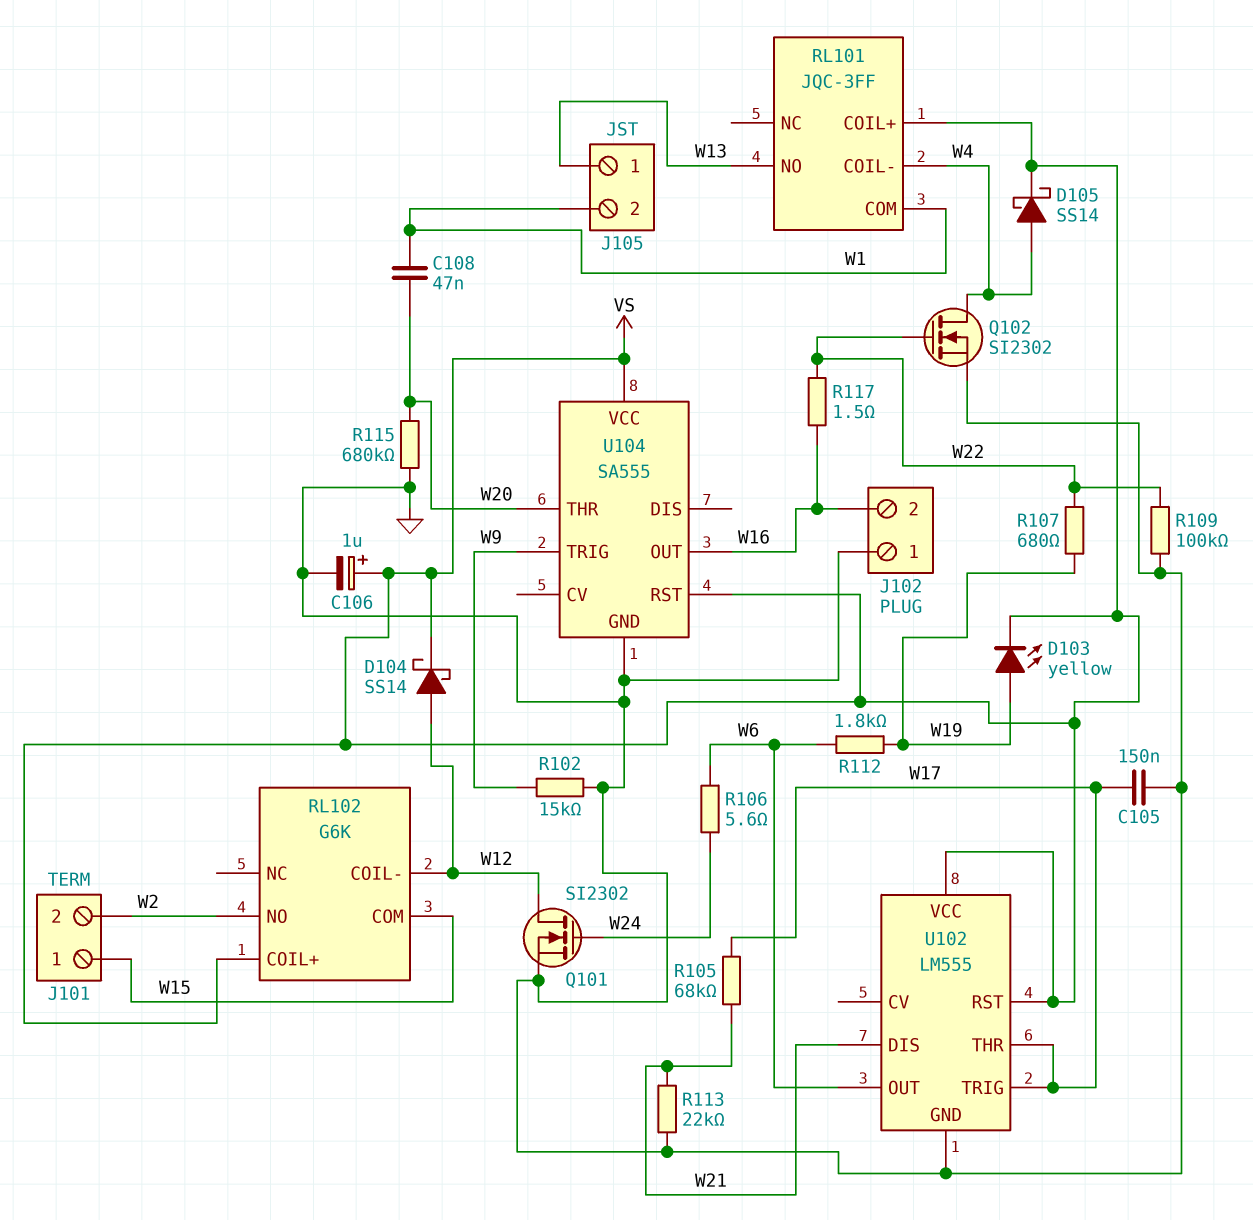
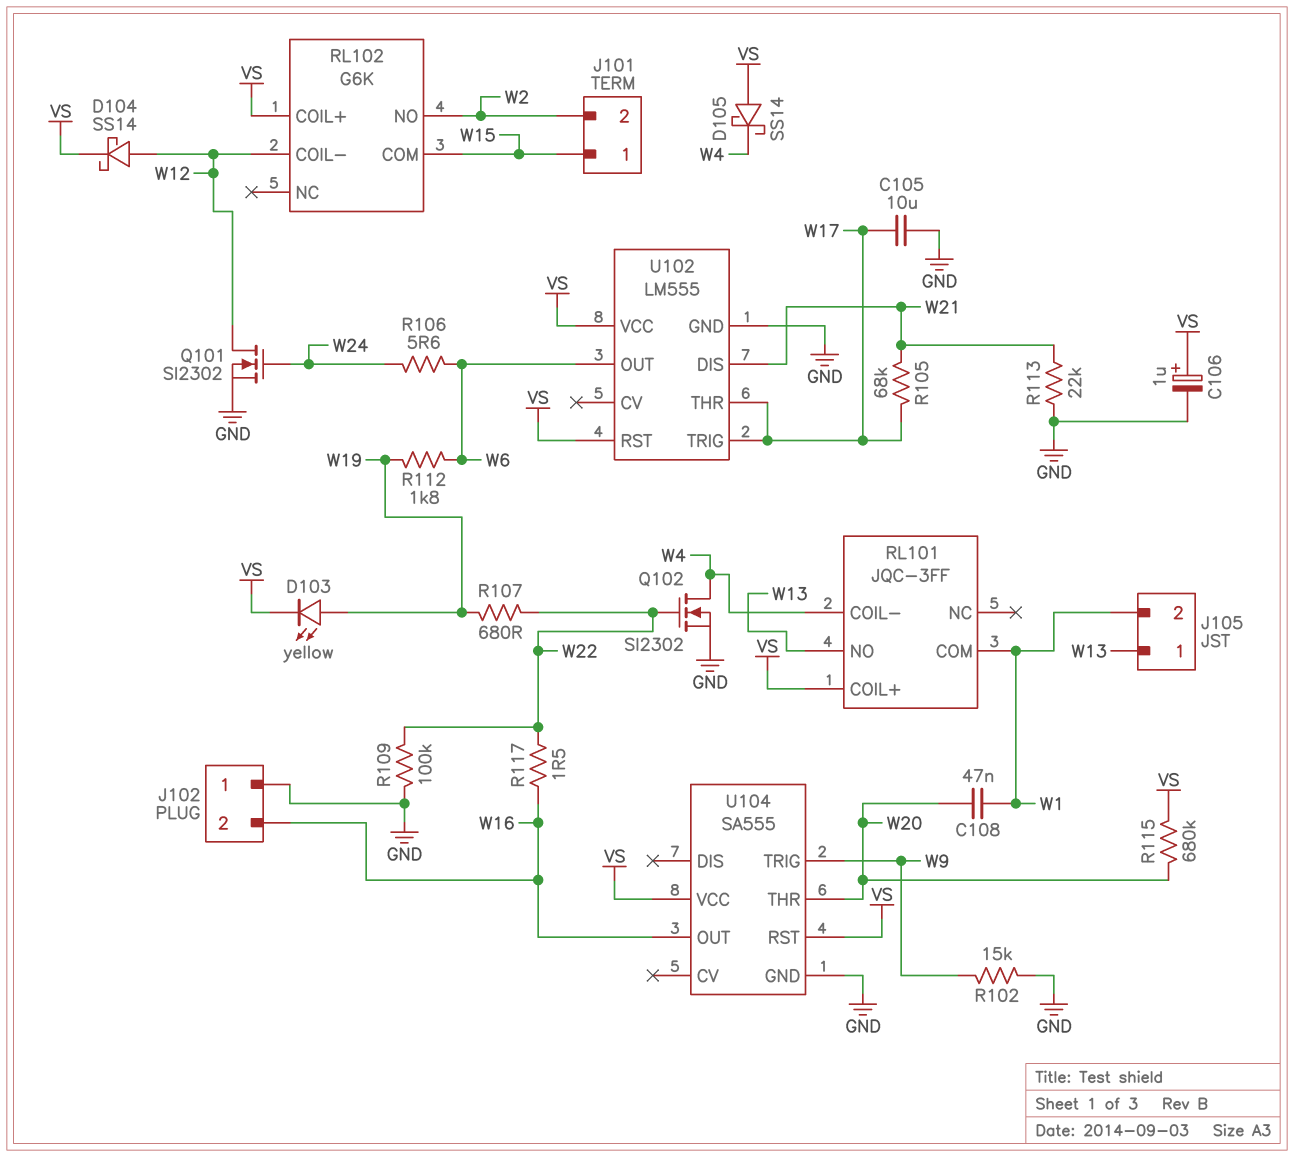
C105: 150nF (GND, W17) -> 10uF (GND, W17)
D105: schottky SS14 (A W4, K VS) -> schottky SS14 (A VS, K W4)
R115: 680k (GND, W20) -> 680k (VS, W20)

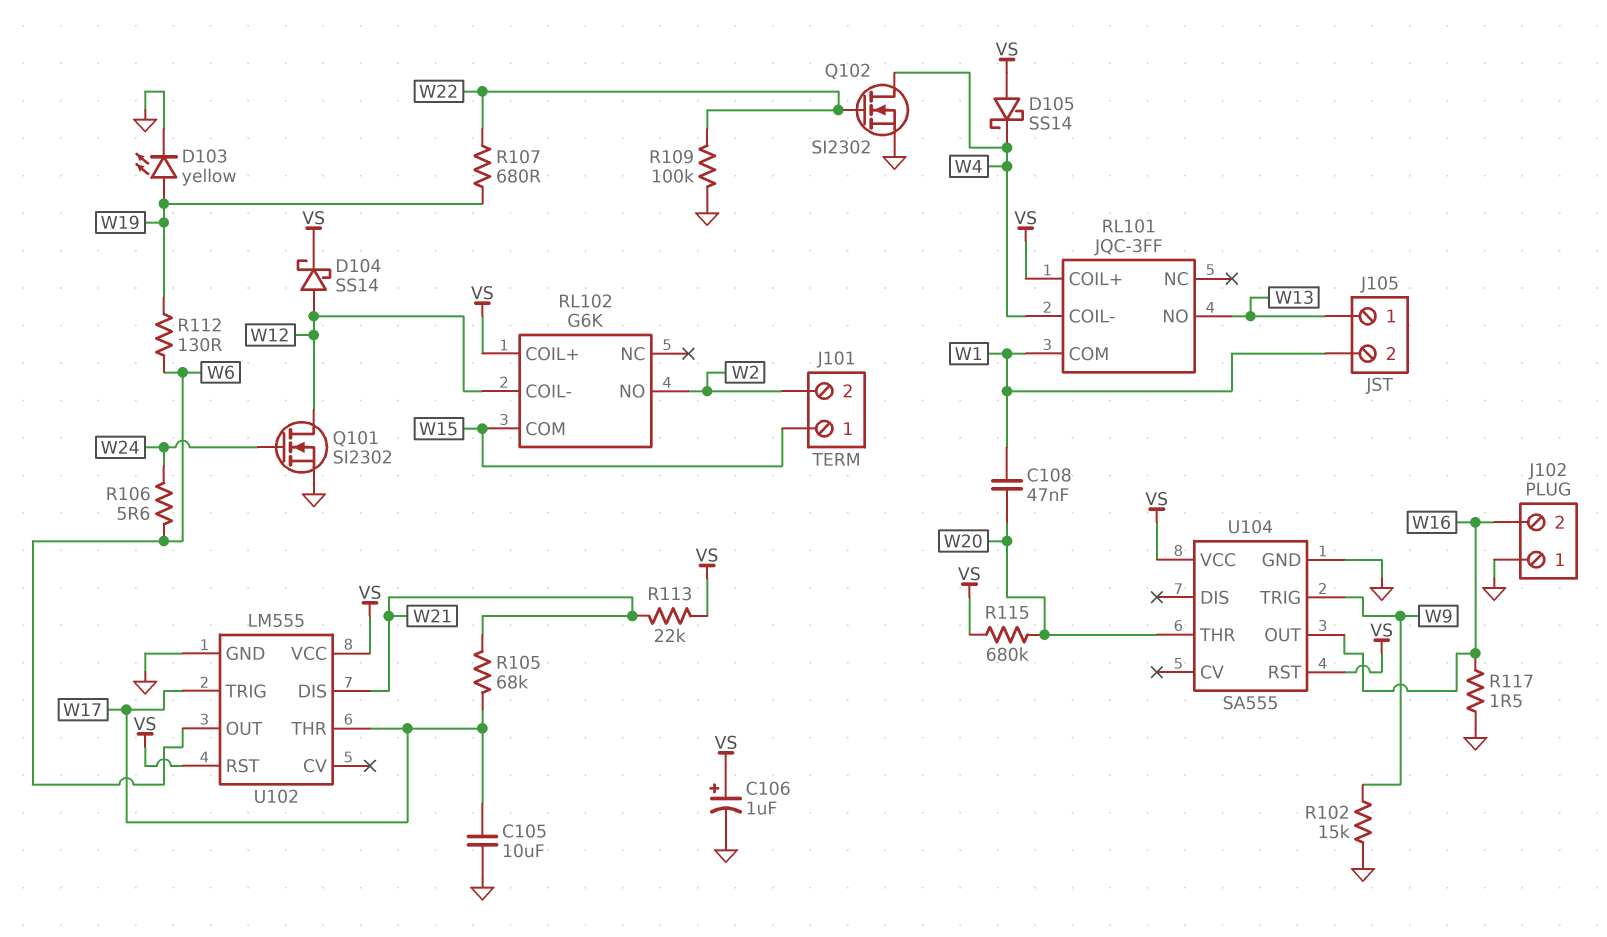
D103: LED yellow (A W19, K VS) -> LED yellow (A W19, K GND)
R112: 1.8k (W6, W19) -> 130 (W6, W19)
R113: 22k (GND, W21) -> 22k (VS, W21)
R117: 1.5 (W16, W22) -> 1.5 (GND, W16)

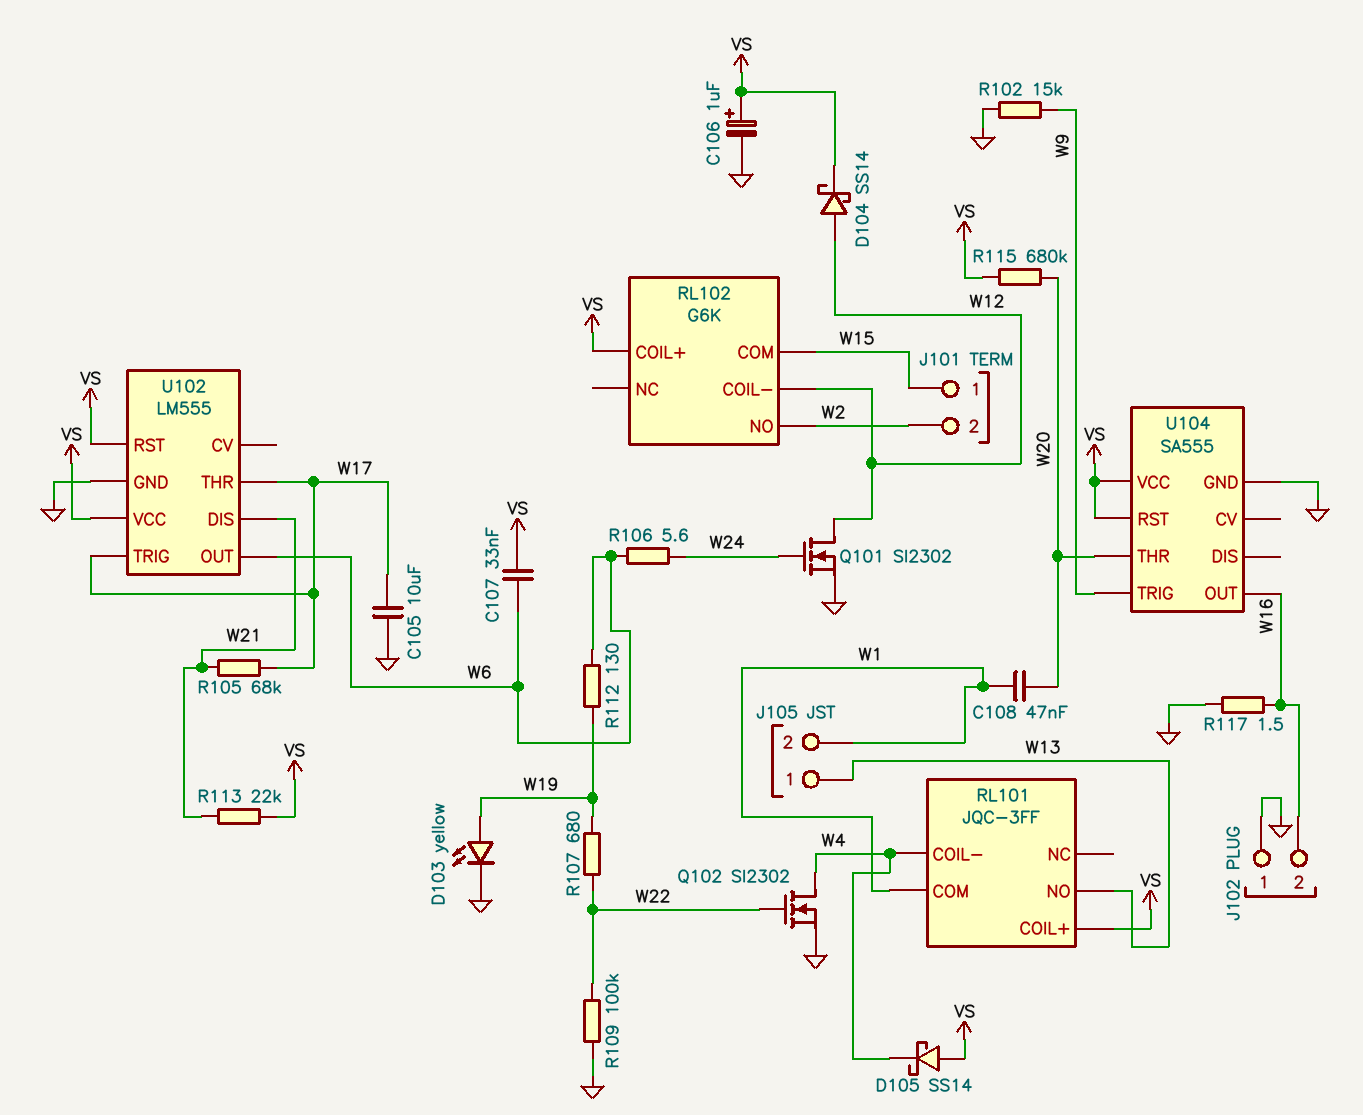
C107: none -> 33nF (VS, W6)

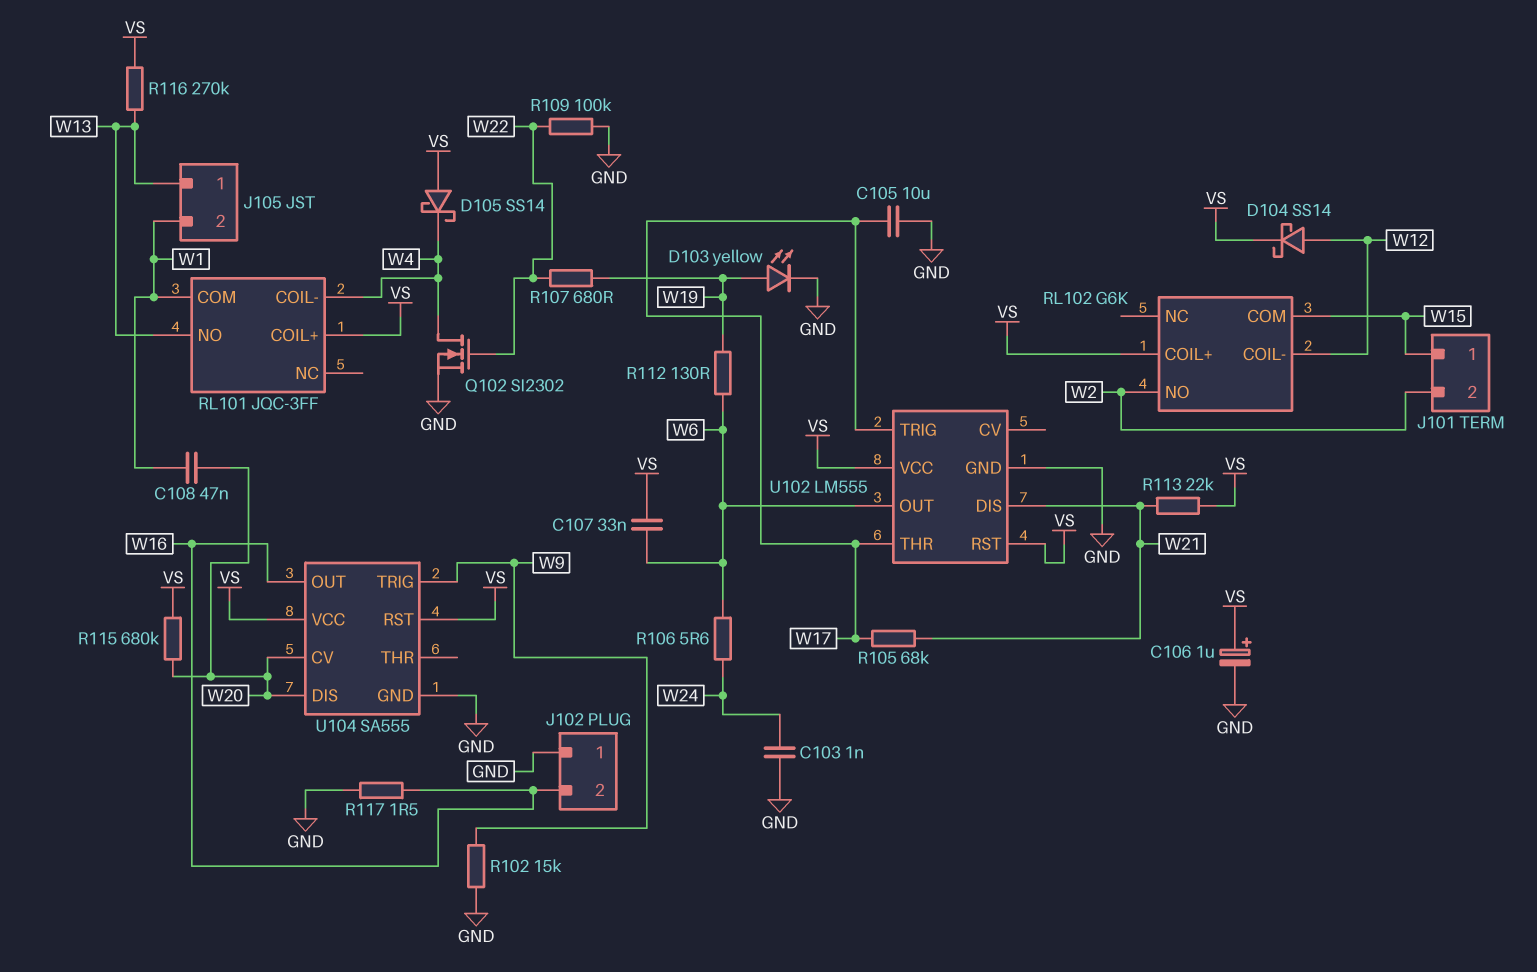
C103: none -> 1nF (GND, W24)
Q101: NMOS SI2302 (G W24, D W12, S GND) -> none
R116: none -> 270k (VS, W13)
U104 pin CV: none -> W20
U104 pin DIS: none -> W20
U104 pin THR: W20 -> none

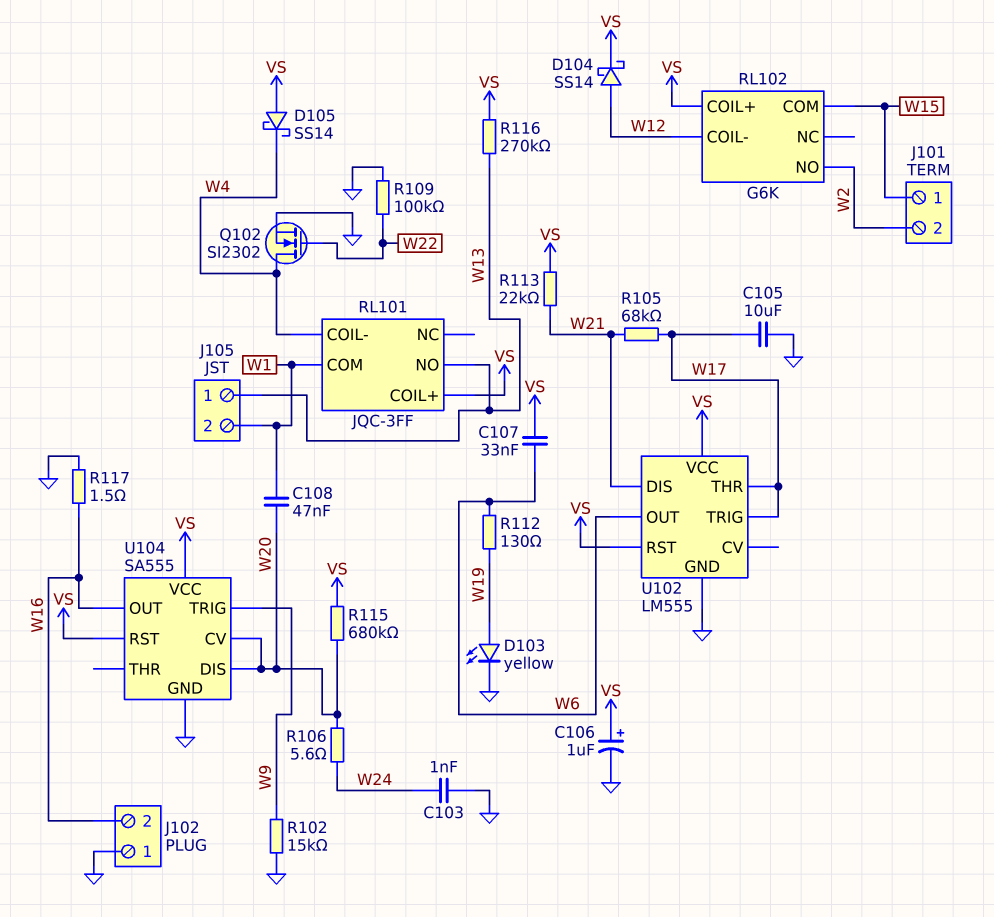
R106: 5.6 (W6, W24) -> 5.6 (W20, W24)
R107: 680 (W19, W22) -> none

